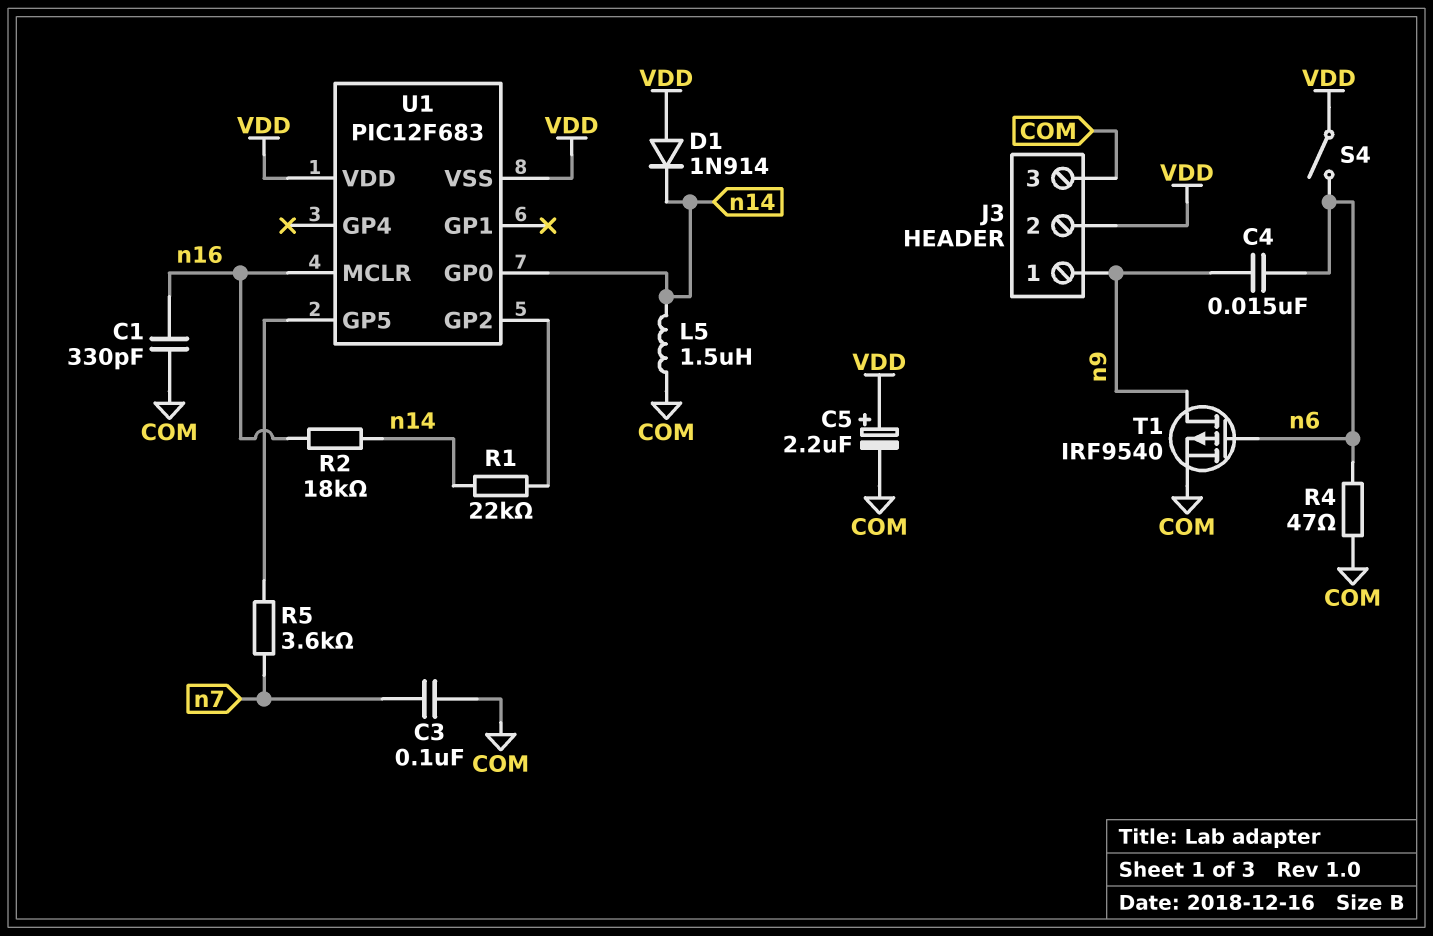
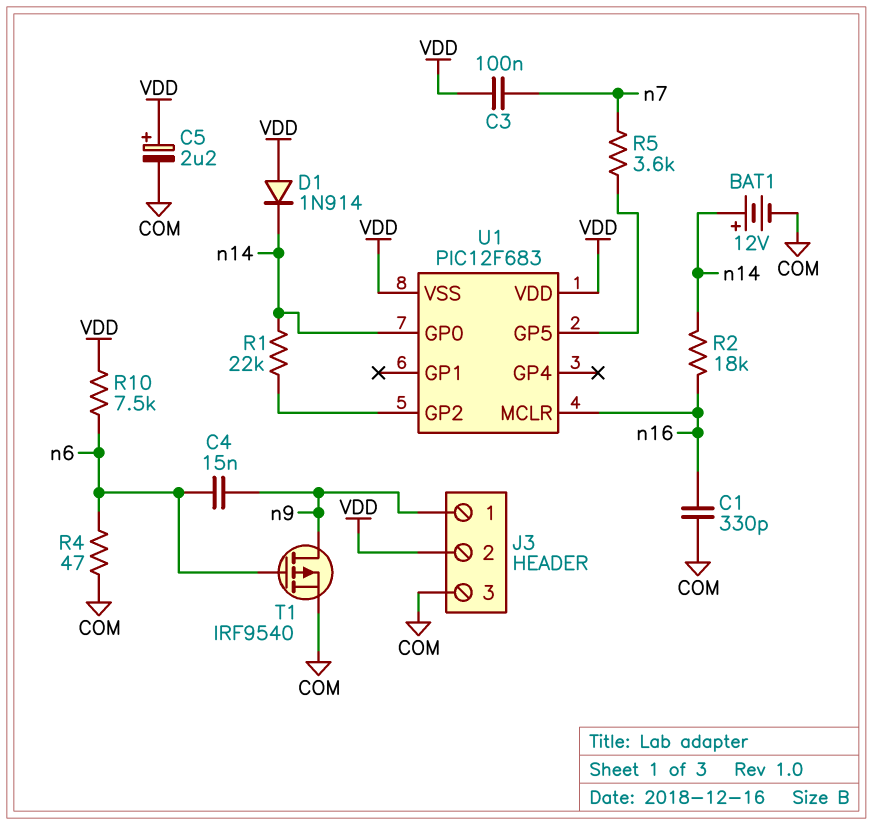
BAT1: none -> 12V (plus n14, minus COM)
C3: 100nF (COM, n7) -> 100nF (VDD, n7)
L5: 1.5uH (COM, n14) -> none
R10: none -> 7.5k (VDD, n6)
S4: switch (VDD, n6) -> none

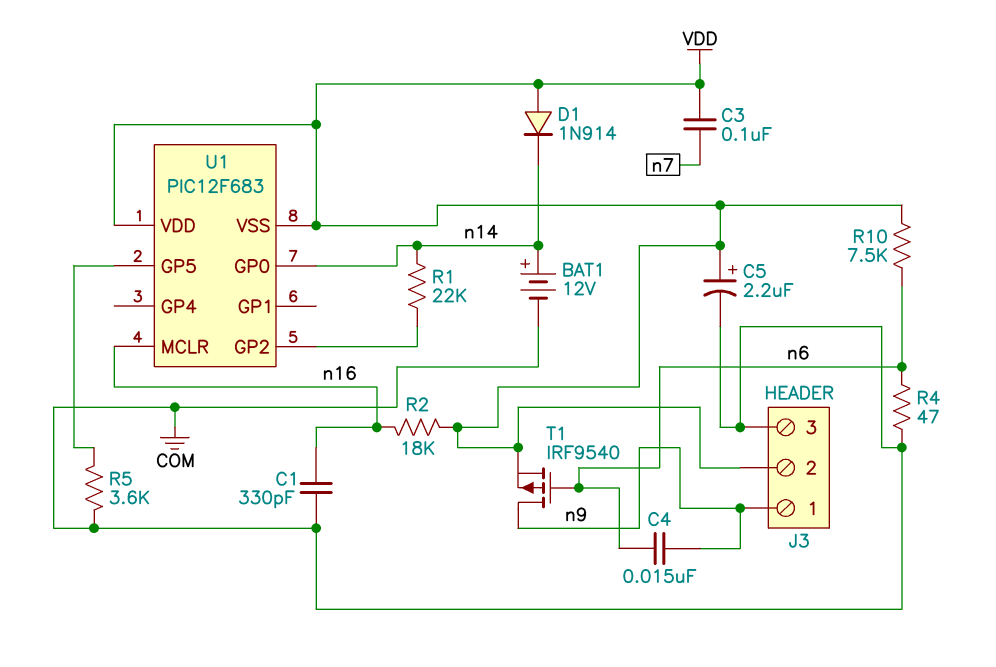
R2: 18k (n14, n16) -> 18k (VDD, n16)
R5: 3.6k (U1/GP5, n7) -> 3.6k (COM, U1/GP5)
T1: PMOS IRF9540 (G n6, D n9, S COM) -> PMOS IRF9540 (G n6, D n9, S VDD)

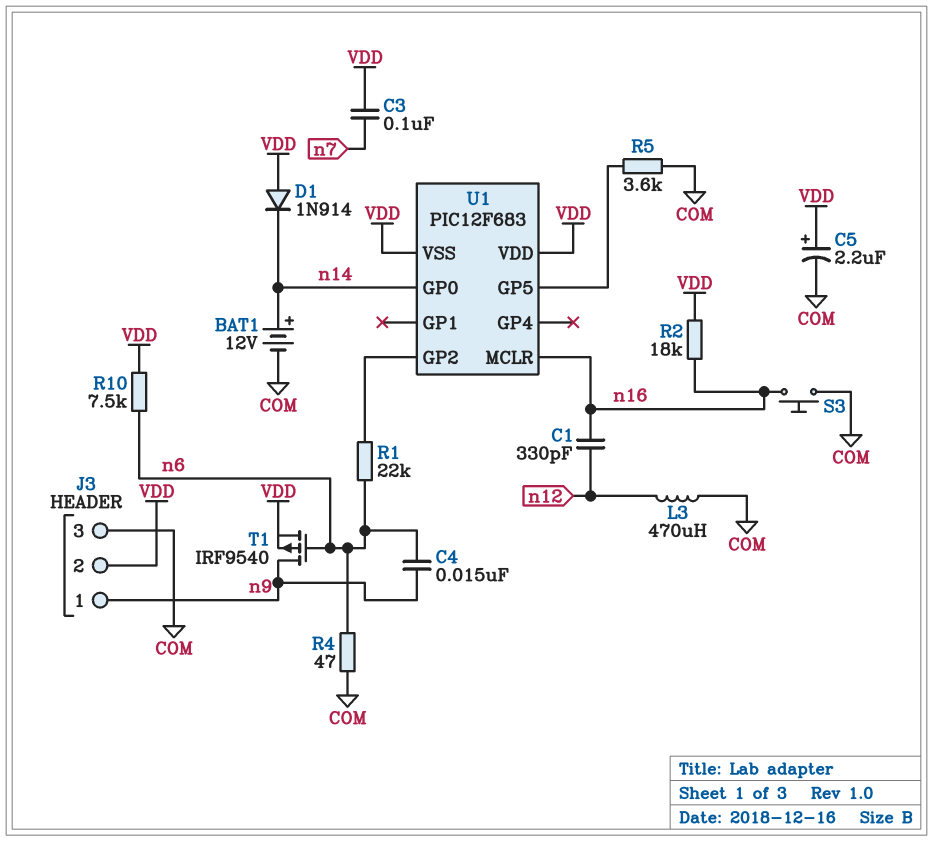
C1: 330pF (COM, n16) -> 330pF (n12, n16)
L3: none -> 470uH (COM, n12)
R1: 22k (U1/GP2, n14) -> 22k (U1/GP2, n6)
S3: none -> button (COM, n16)

